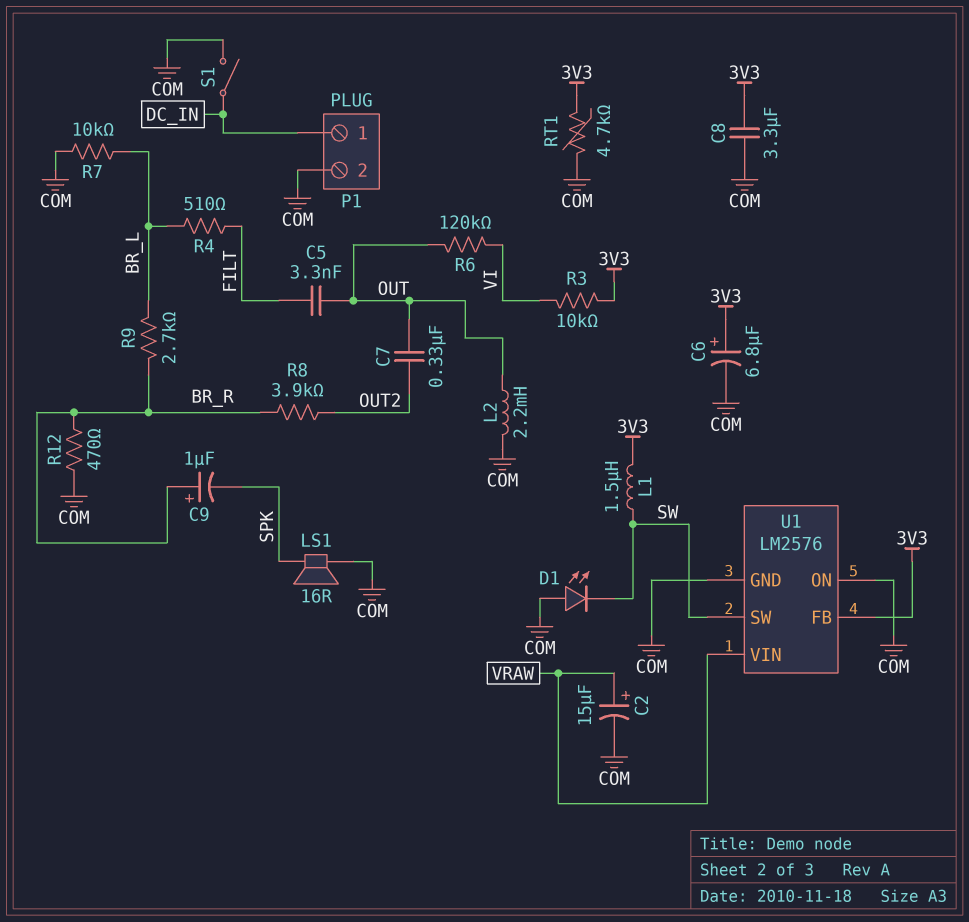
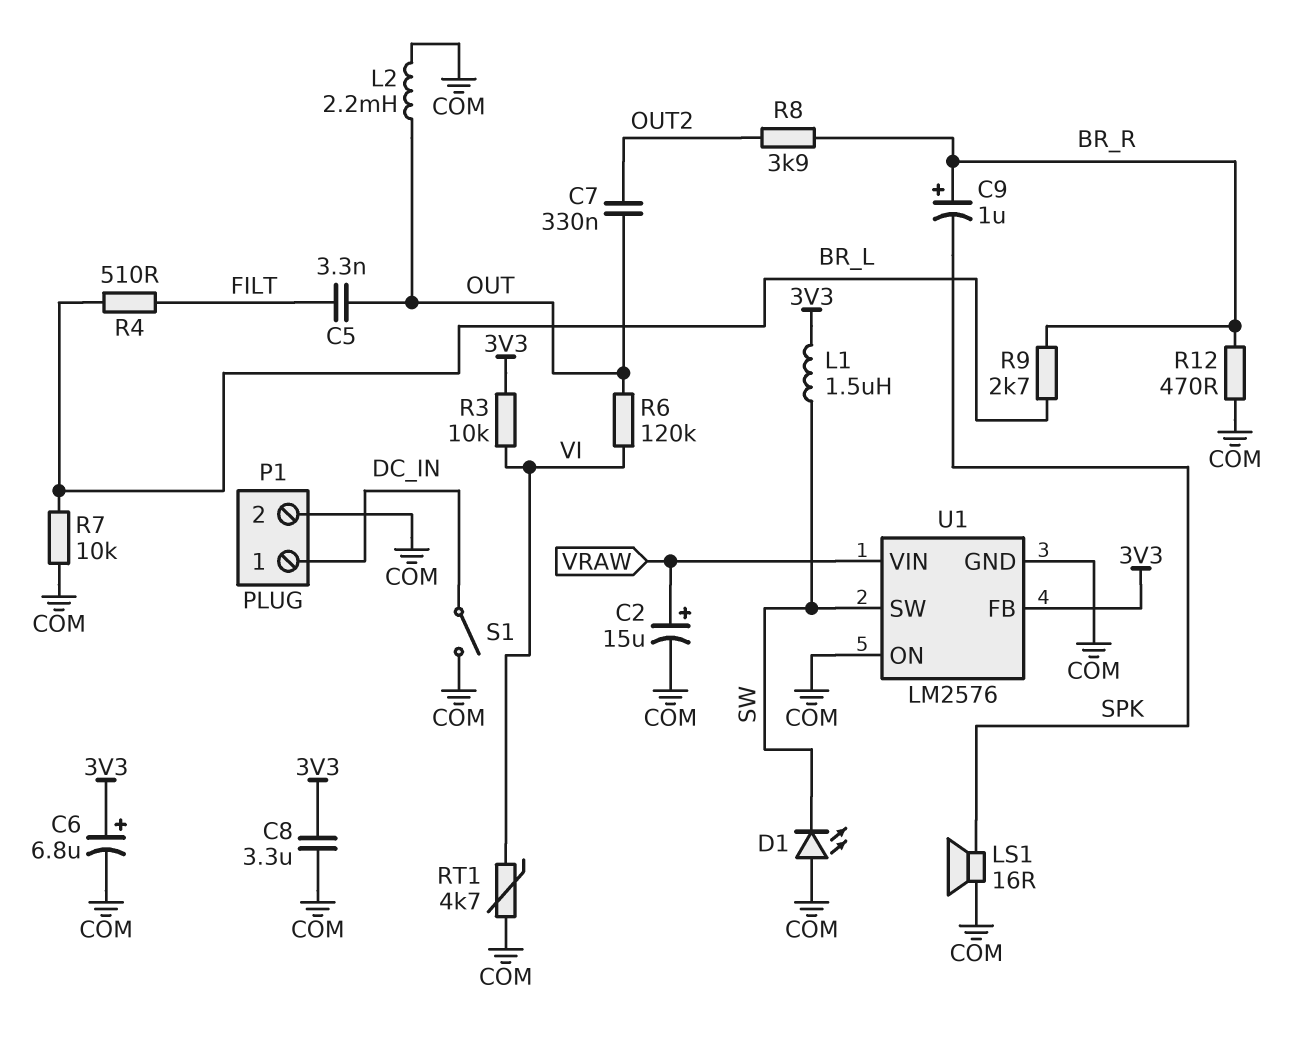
RT1: 4.7k (3V3, COM) -> 4.7k (COM, VI)

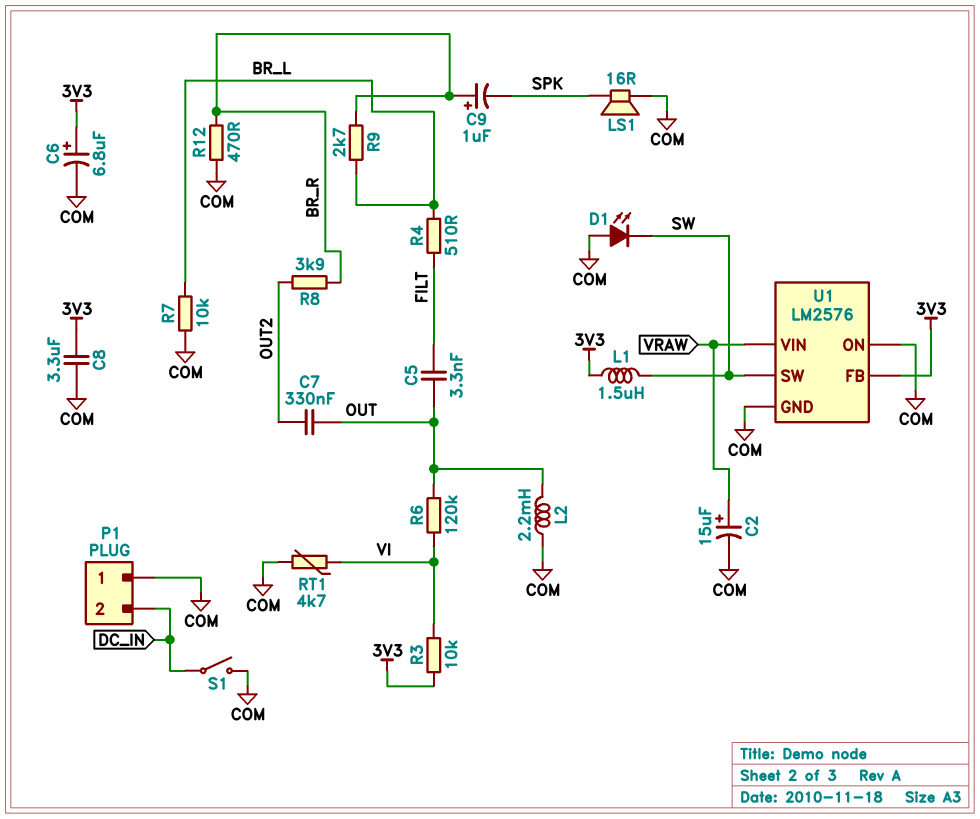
P1 pin 1: DC_IN -> COM
P1 pin 2: COM -> DC_IN

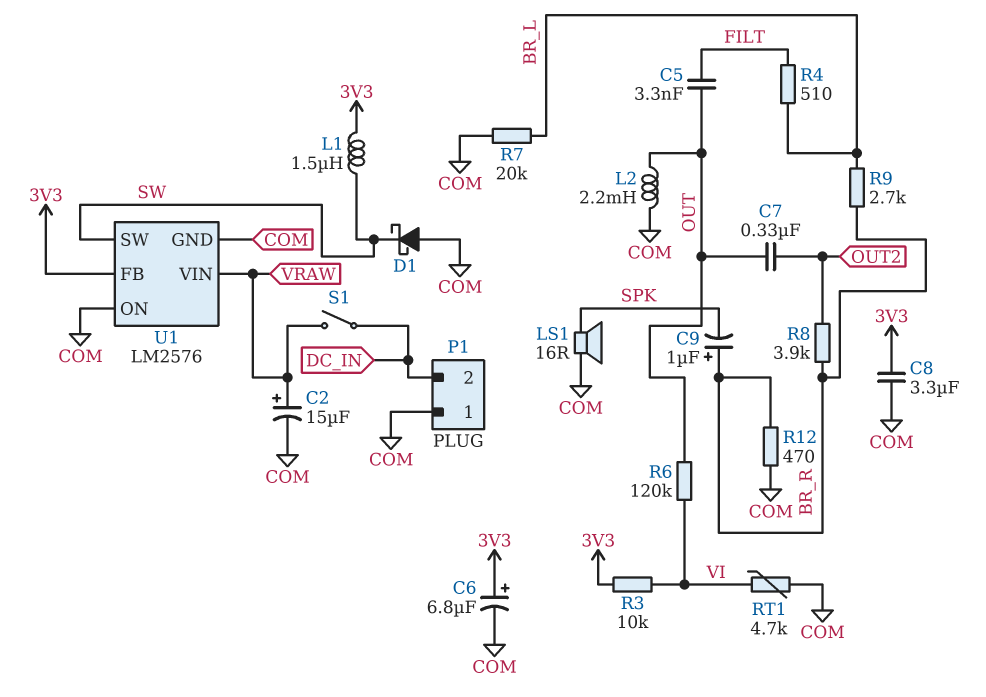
D1: LED (A COM, K SW) -> schottky (A COM, K SW)
R7: 10k (BR_L, COM) -> 20k (BR_L, COM)
S1: switch (COM, DC_IN) -> switch (DC_IN, VRAW)

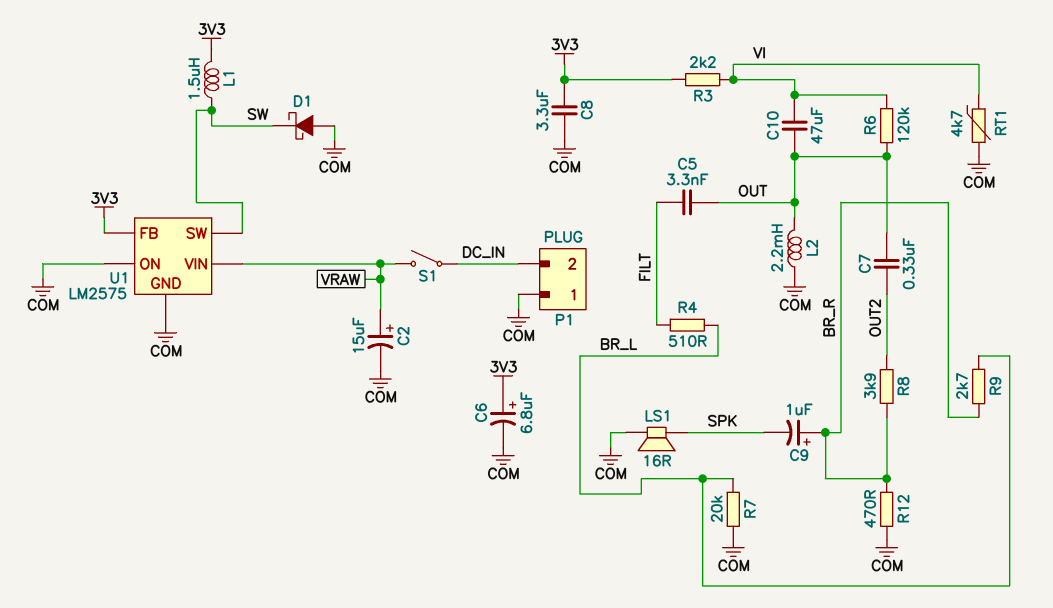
C10: none -> 47uF (OUT, VI)
R3: 10k (3V3, VI) -> 2.2k (3V3, VI)
U1: LM2576 -> LM2575

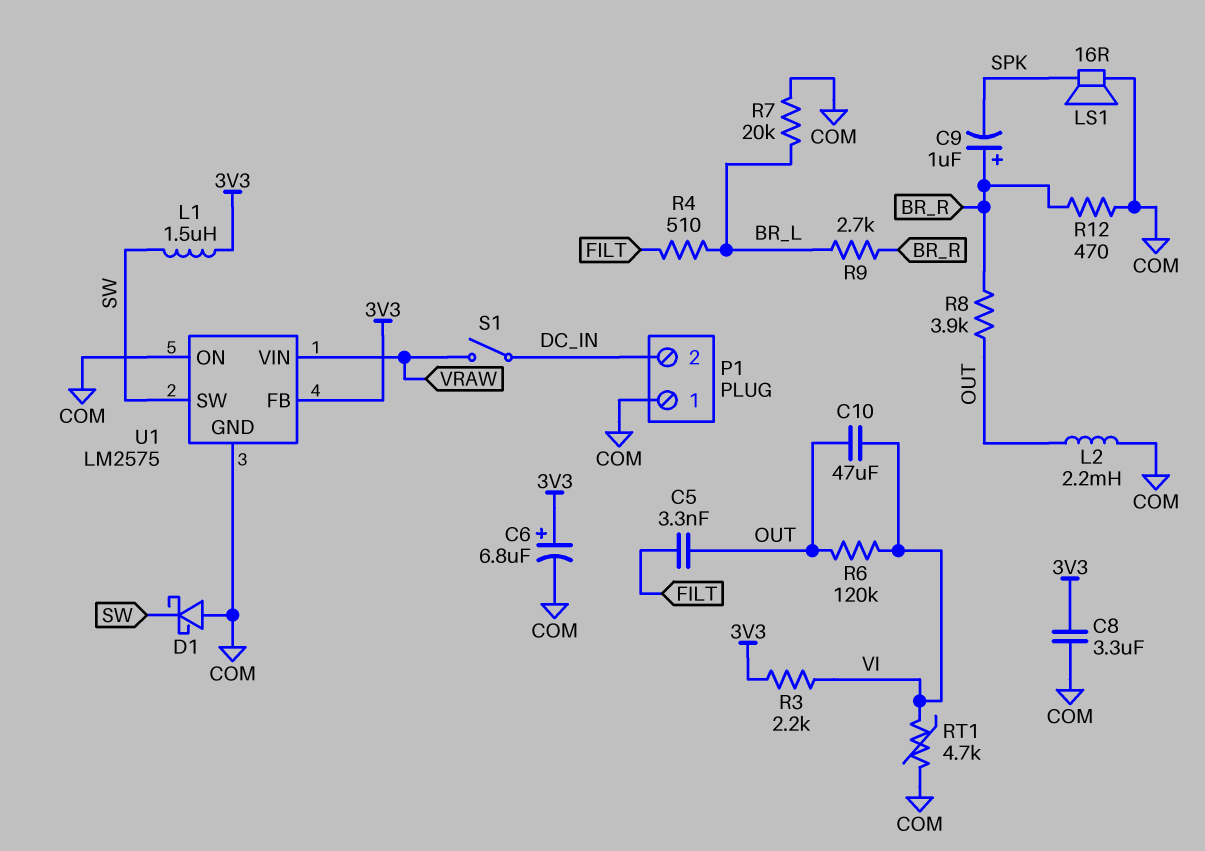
C2: 15uF (plus VRAW, minus COM) -> none
C7: 330nF (OUT, OUT2) -> none
R8: 3.9k (BR_R, OUT2) -> 3.9k (BR_R, OUT)

